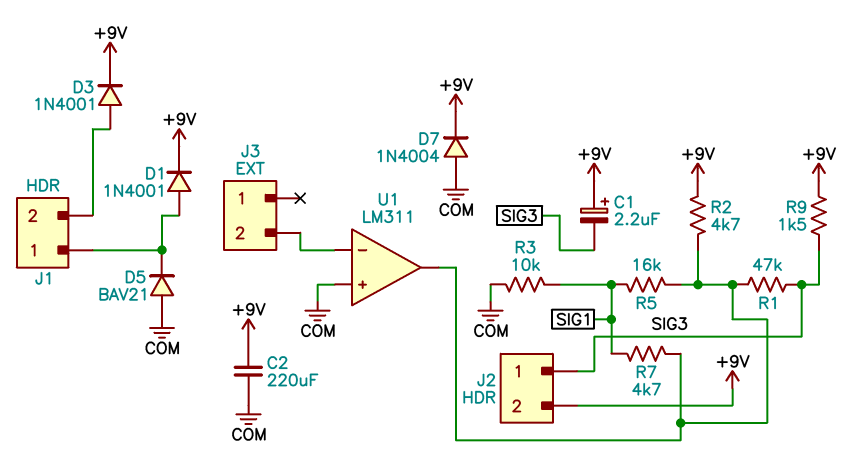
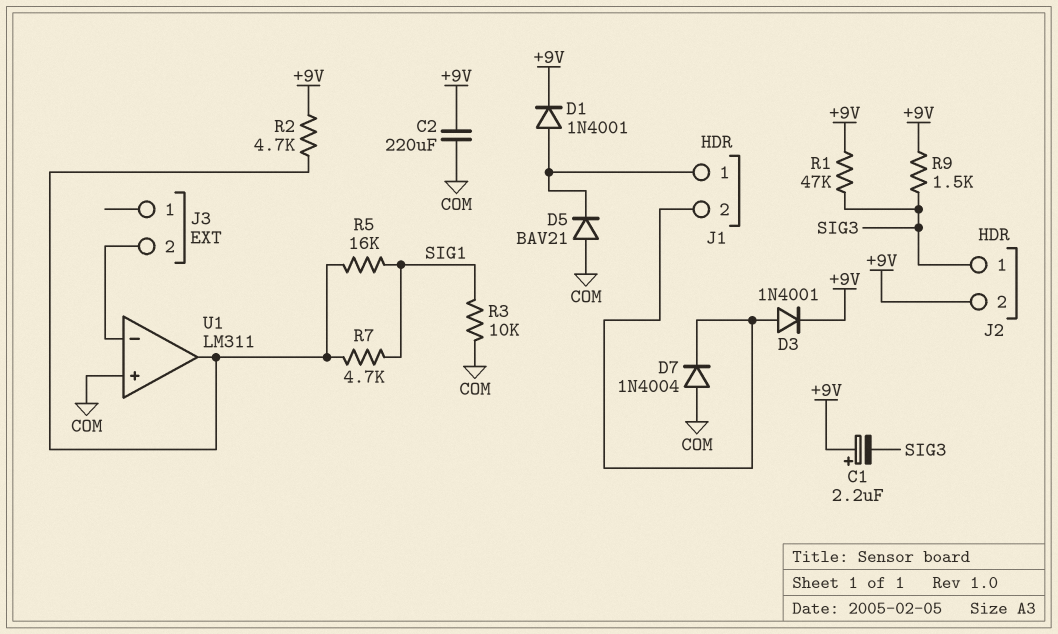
D7: diode 1N4004 (A COM, K +9V) -> diode 1N4004 (A COM, K J1/2)
R1: 47k (SIG3, U1/out) -> 47k (+9V, SIG3)

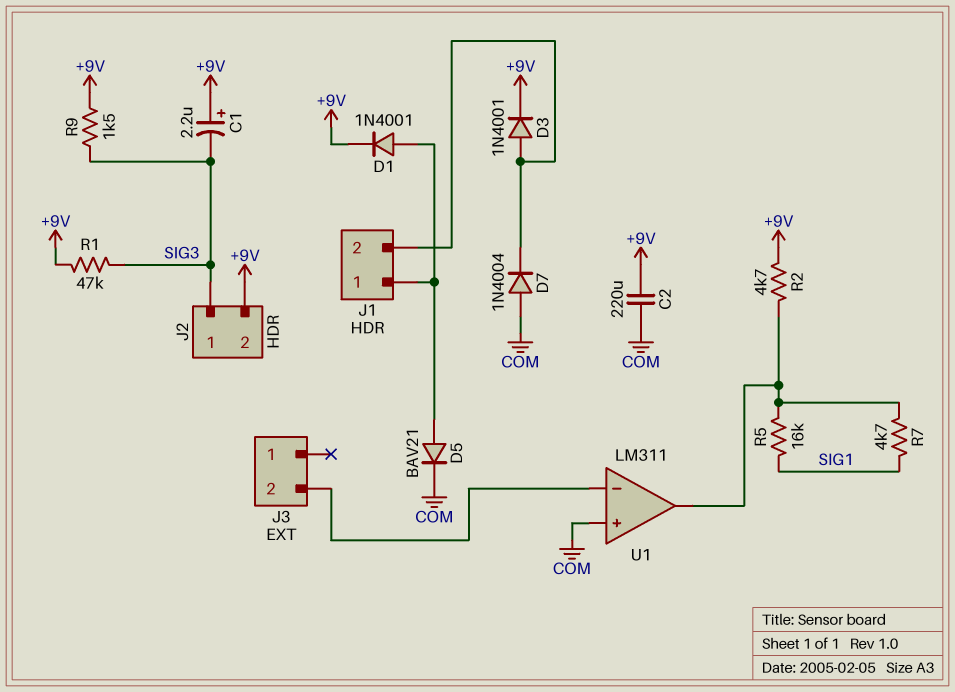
D5: diode BAV21 (A COM, K J1/1) -> diode BAV21 (A J1/1, K COM)
R3: 10k (COM, SIG1) -> none

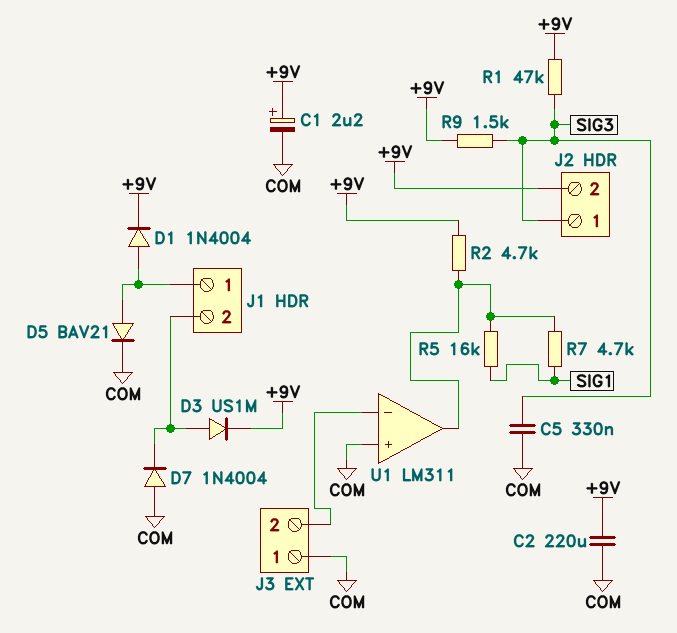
C1: 2.2uF (plus +9V, minus SIG3) -> 2.2uF (plus +9V, minus COM)
C5: none -> 330nF (COM, SIG3)
D1: diode 1N4001 (A J1/1, K +9V) -> diode 1N4004 (A J1/1, K +9V)
D3: diode 1N4001 (A J1/2, K +9V) -> diode US1M (A J1/2, K +9V)
J3 pin 1: none -> COM

